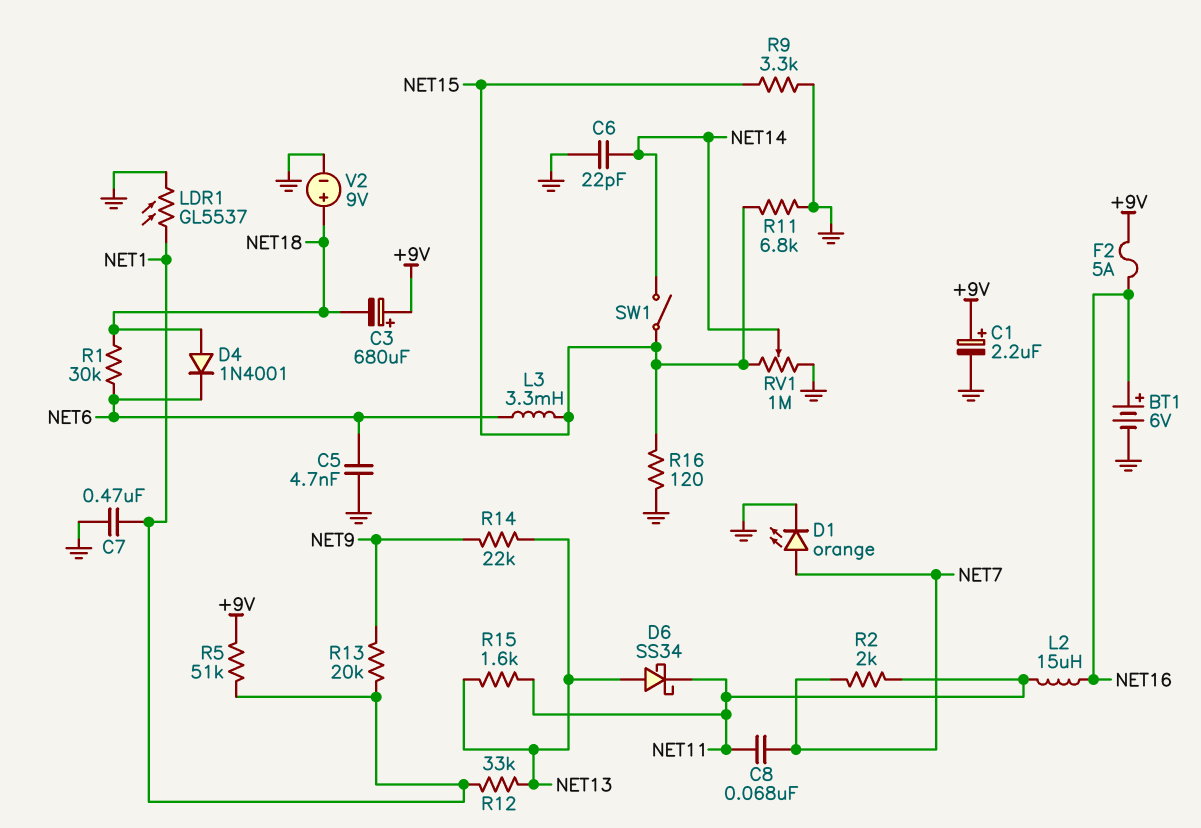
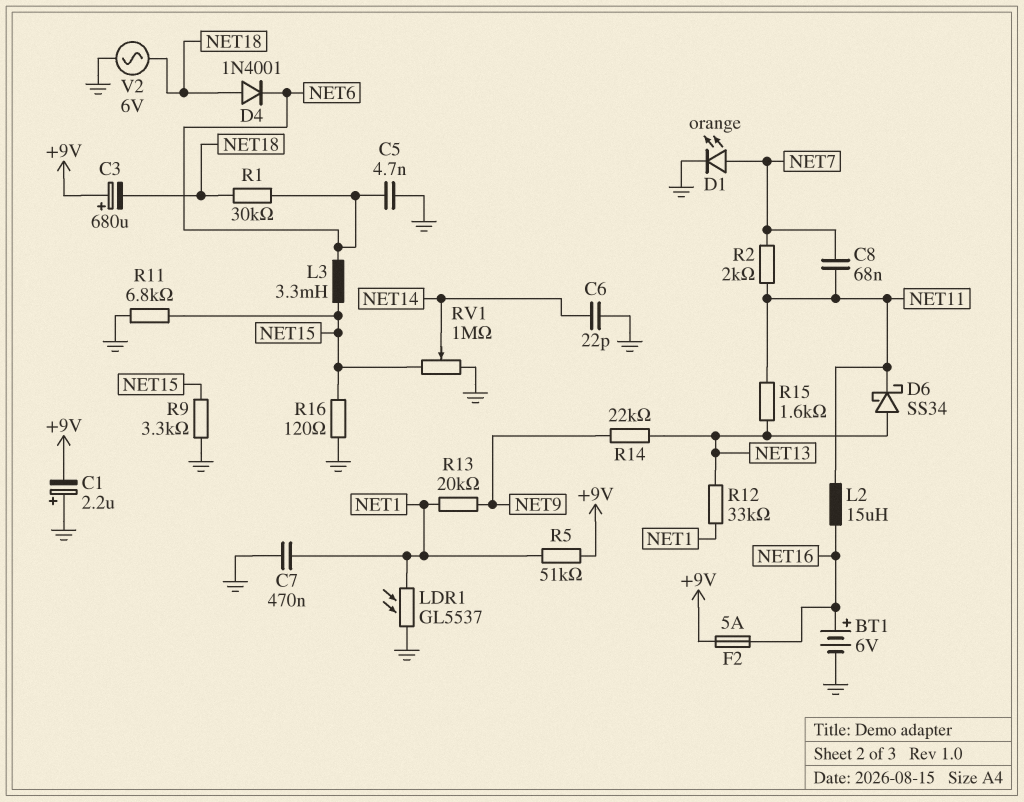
C1: 2.2uF (plus +9V, minus GND) -> 2.2uF (plus GND, minus +9V)
SW1: switch (NET14, NET15) -> none
V2: 9V (plus NET18, minus GND) -> AC 6V (GND, NET18)

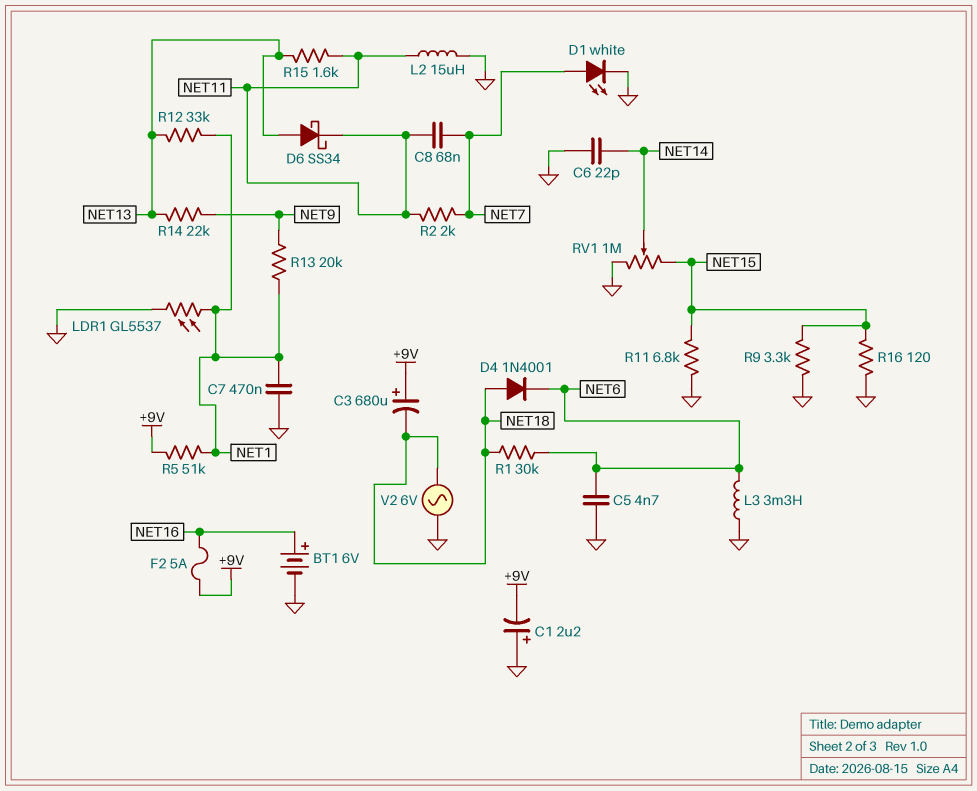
D1: LED orange (A NET7, K GND) -> LED white (A NET7, K GND)
L2: 15uH (NET11, NET16) -> 15uH (GND, NET11)
L3: 3.3mH (NET6, NET15) -> 3.3mH (GND, NET6)

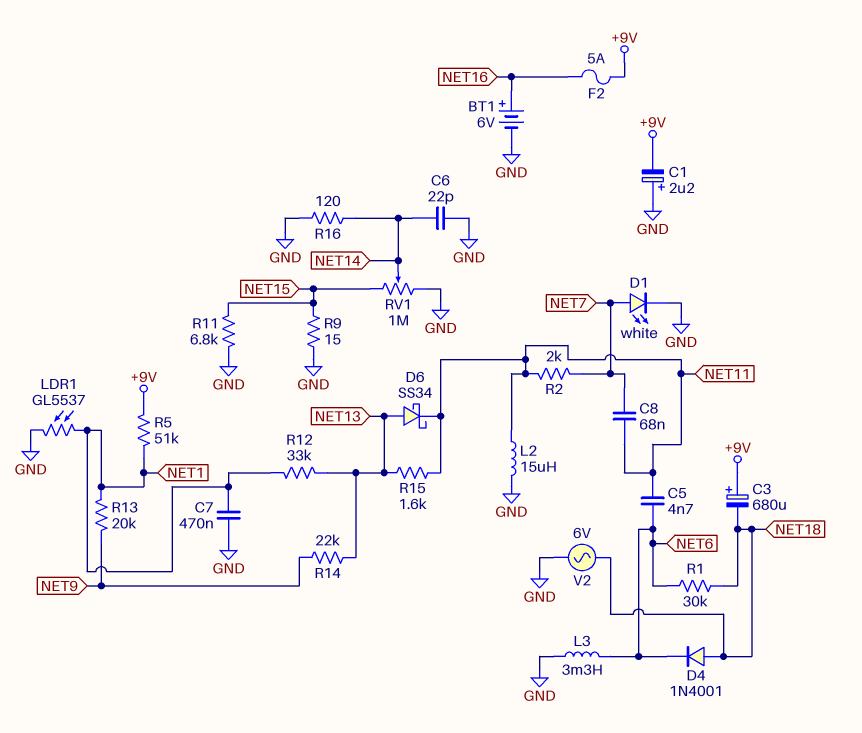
C5: 4.7nF (GND, NET6) -> 4.7nF (NET6, NET11)
R9: 3.3k (GND, NET15) -> 15 (GND, NET15)
R16: 120 (GND, NET15) -> 120 (GND, NET14)

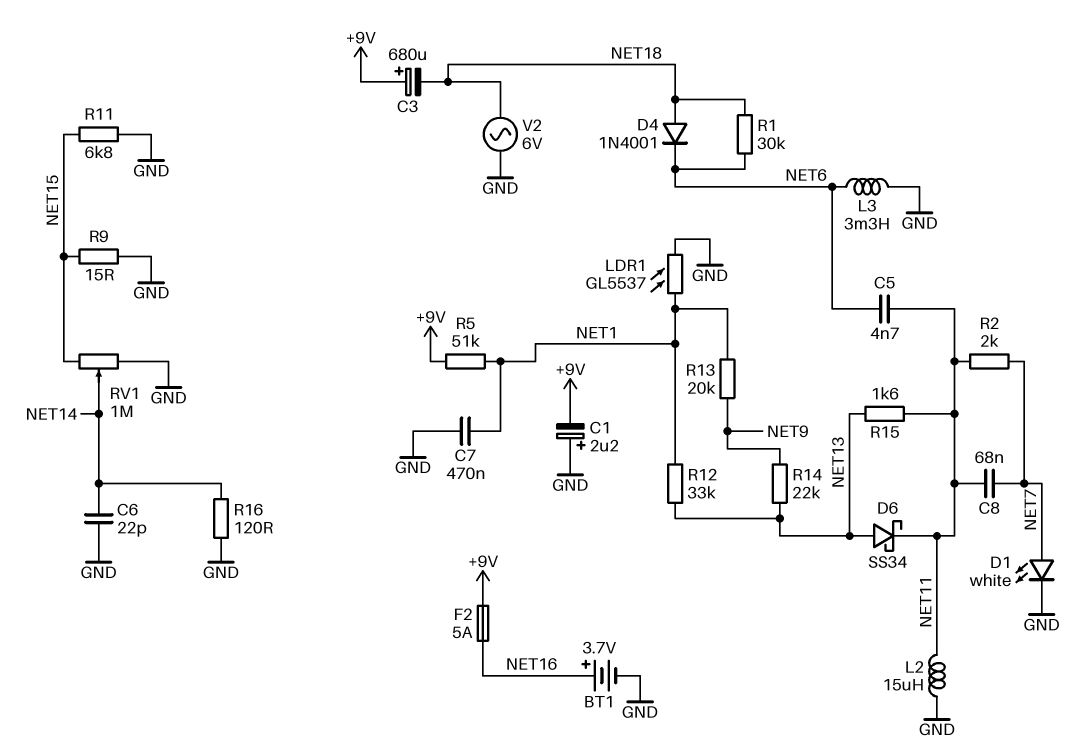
BT1: 6V (plus NET16, minus GND) -> 3.7V (plus NET16, minus GND)

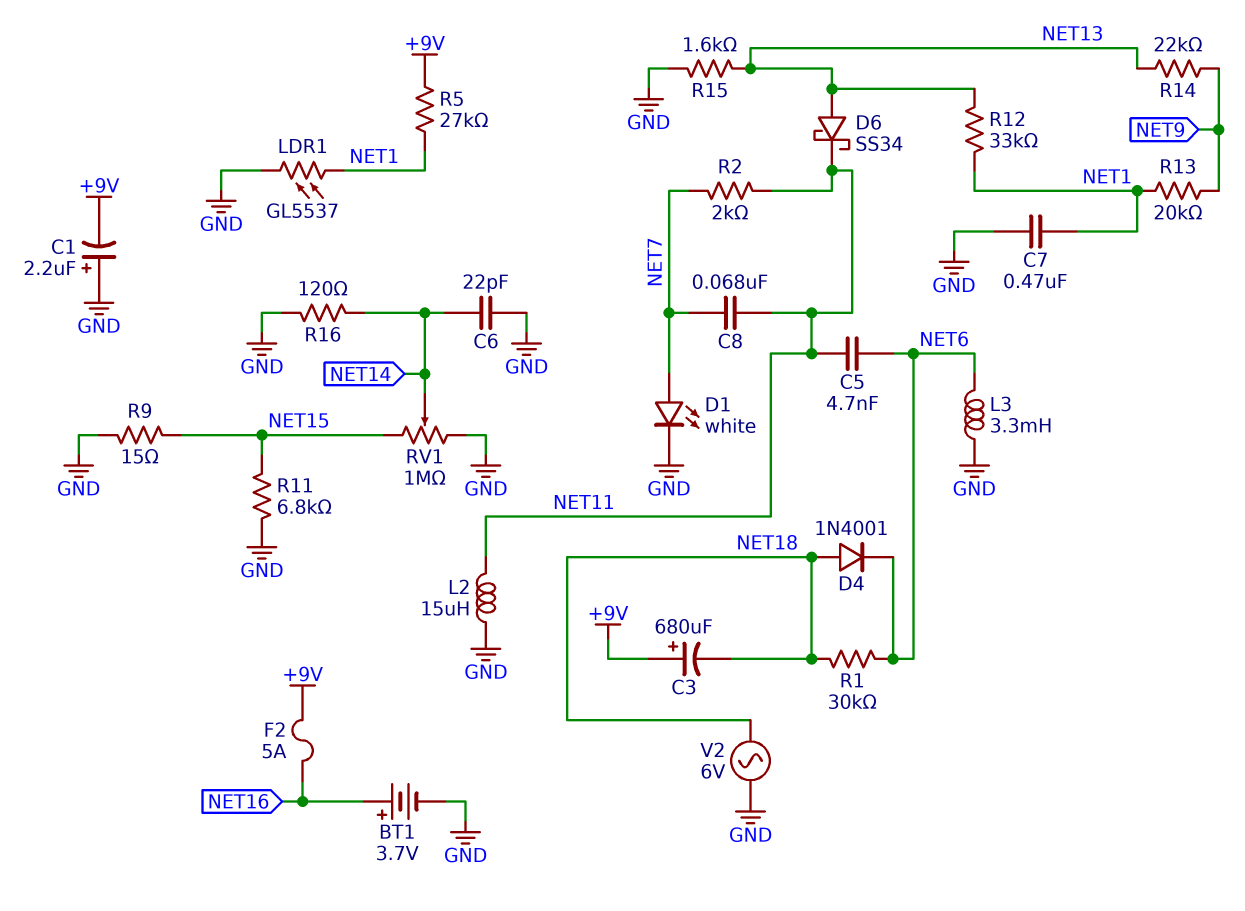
R5: 51k (+9V, NET1) -> 27k (+9V, NET1)
R15: 1.6k (NET11, NET13) -> 1.6k (GND, NET13)

